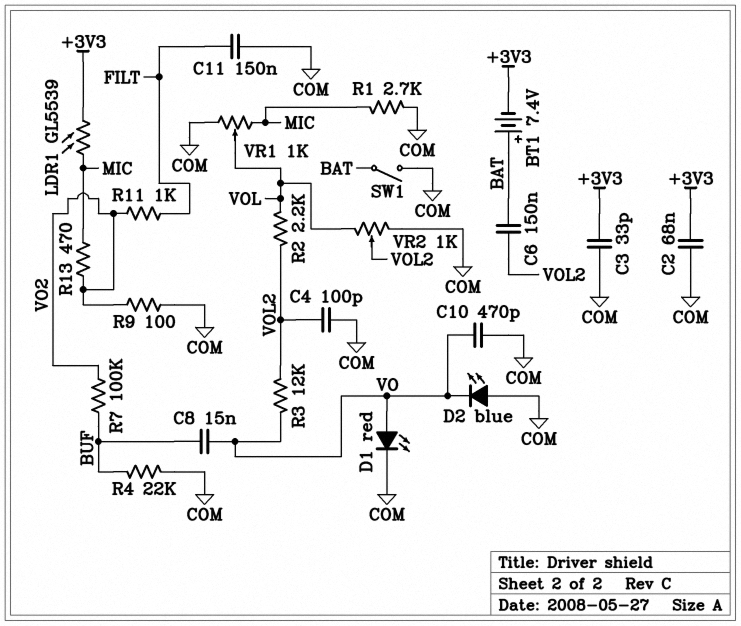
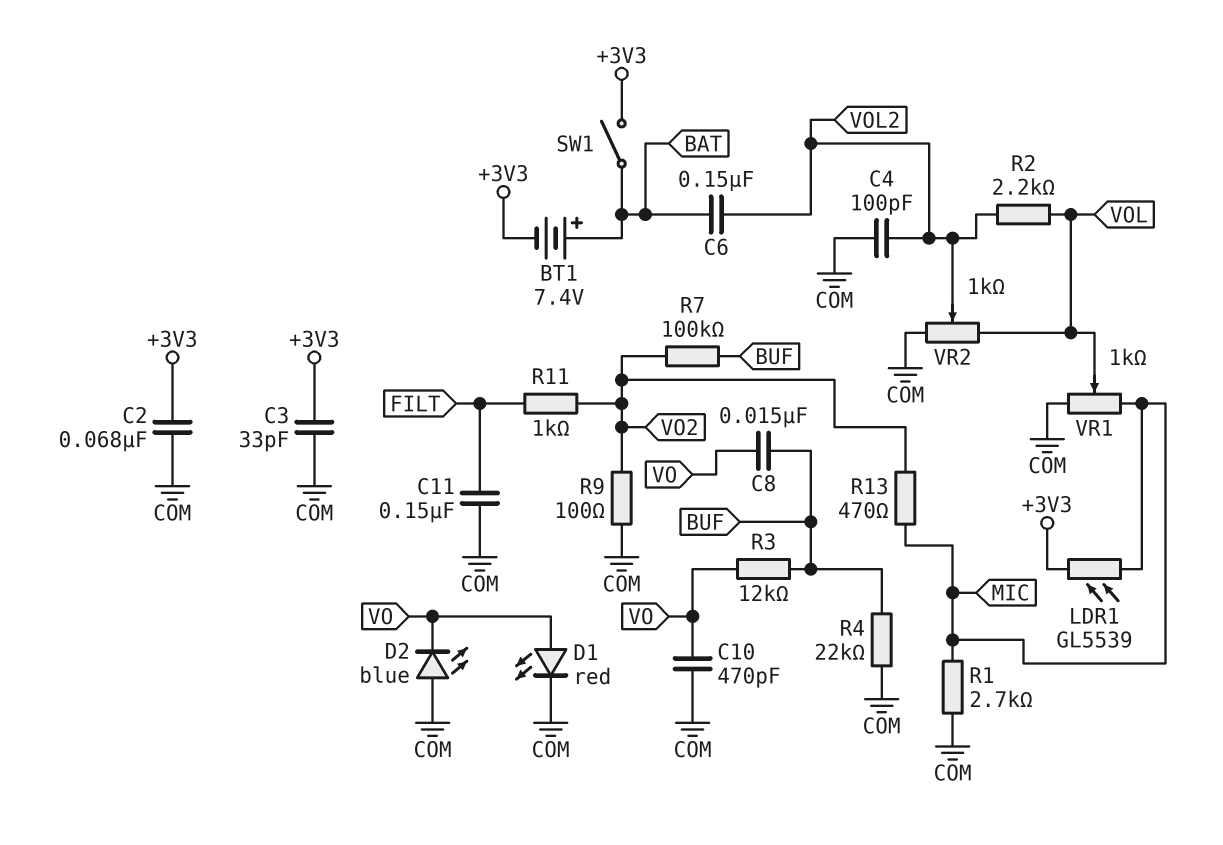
R3: 12k (VO, VOL2) -> 12k (BUF, VO)
SW1: switch (BAT, COM) -> switch (+3V3, BAT)

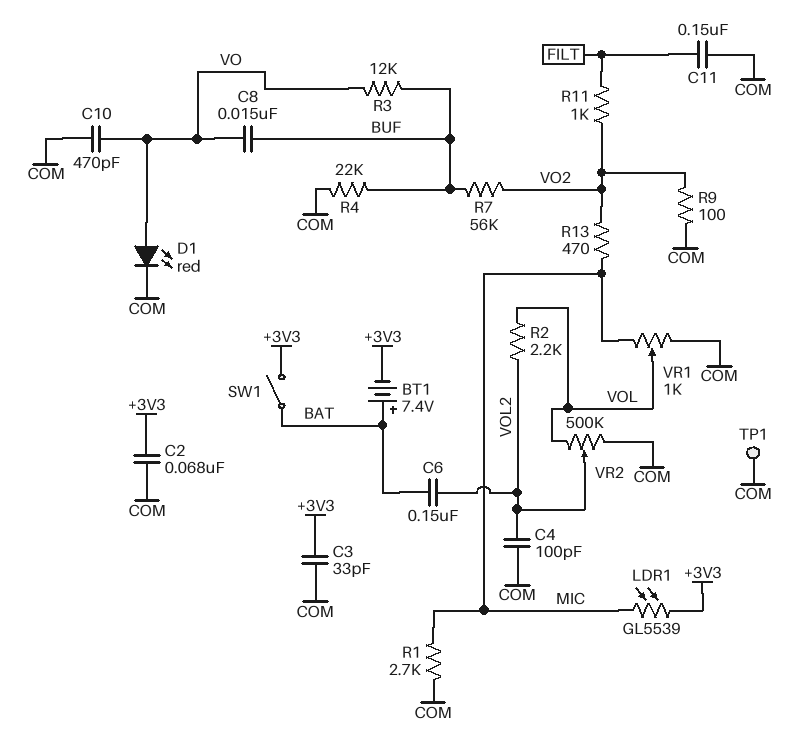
D2: LED blue (A COM, K VO) -> none
R7: 100k (BUF, VO2) -> 56k (BUF, VO2)
TP1: none -> test point (COM)
VR2: 1k (COM, VOL, wiper VOL2) -> 500k (COM, VOL, wiper VOL2)

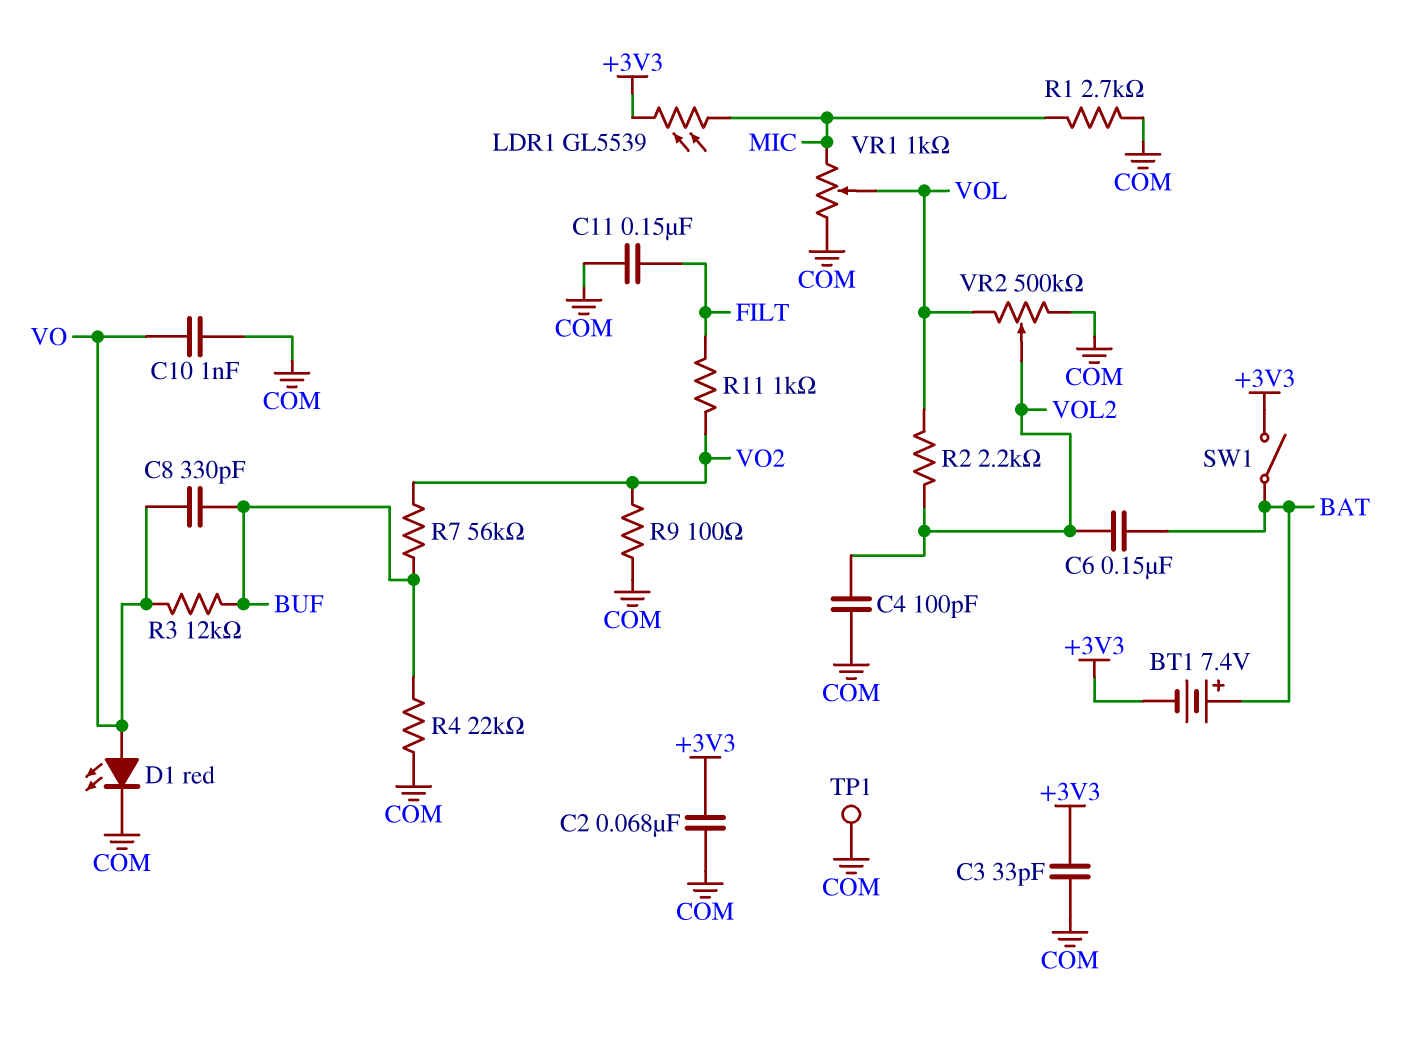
C8: 15nF (BUF, VO) -> 330pF (BUF, VO)
C10: 470pF (COM, VO) -> 1nF (COM, VO)
R13: 470 (MIC, VO2) -> none

